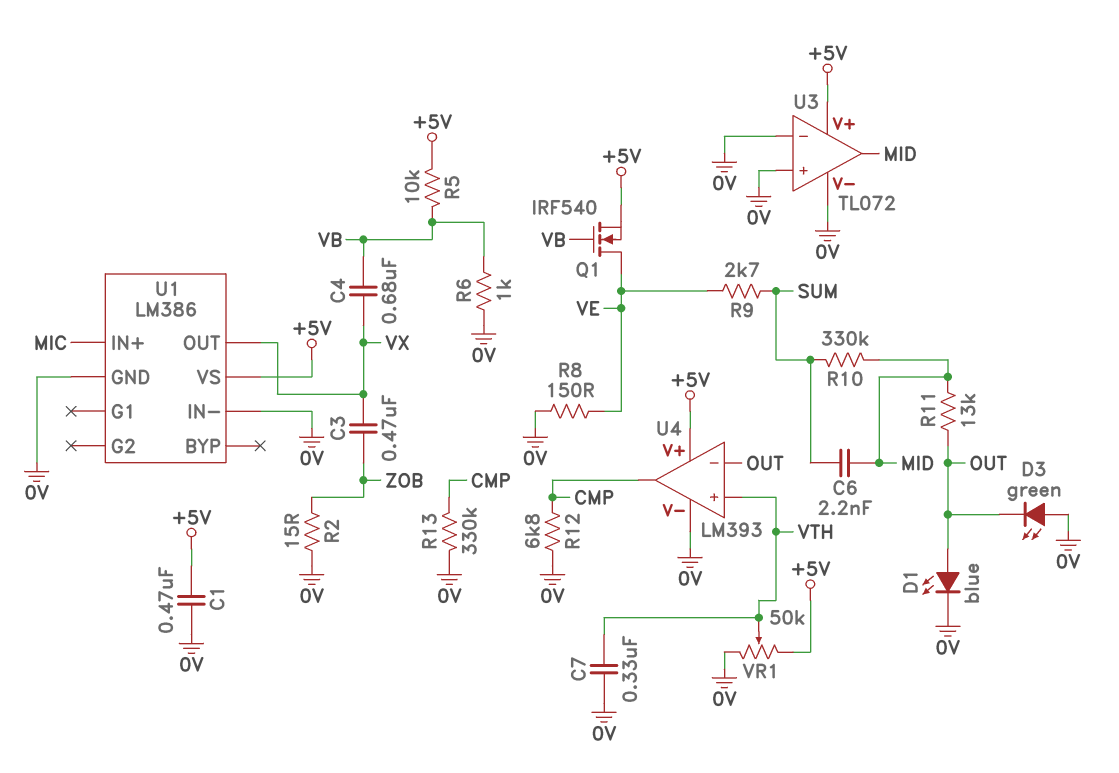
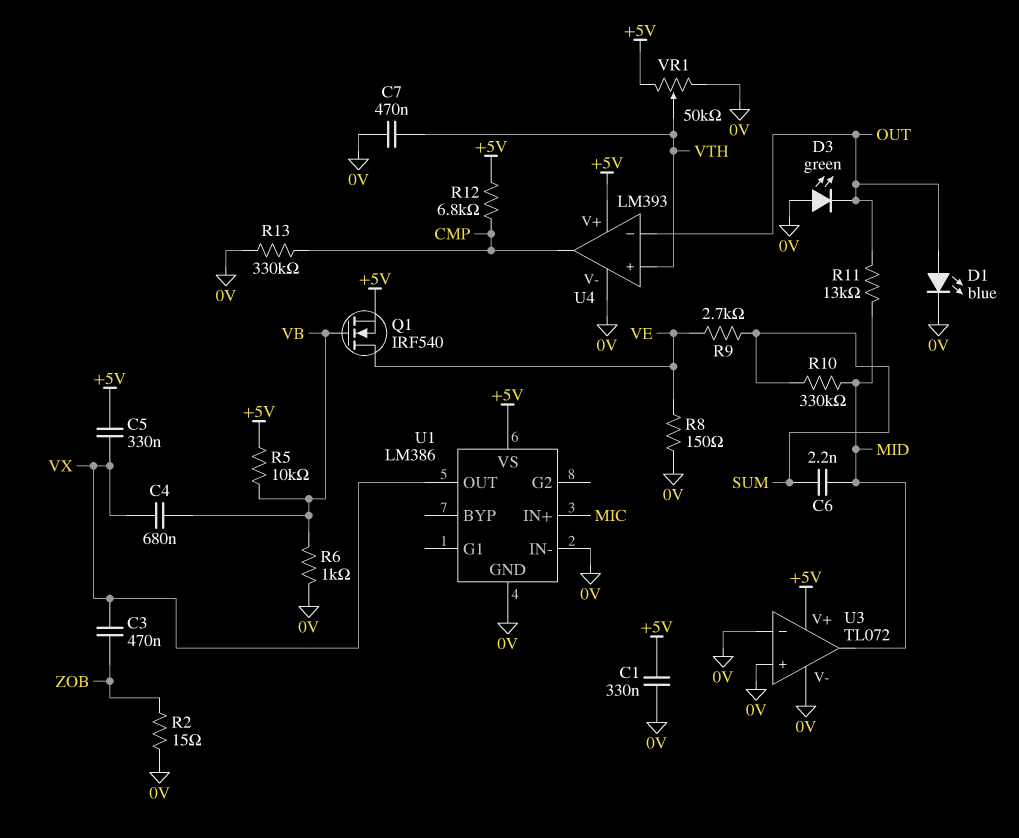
C1: 470nF (+5V, 0V) -> 330nF (+5V, 0V)
C5: none -> 330nF (+5V, VX)
C7: 330nF (0V, VTH) -> 470nF (0V, VTH)
R12: 6.8k (0V, CMP) -> 6.8k (+5V, CMP)

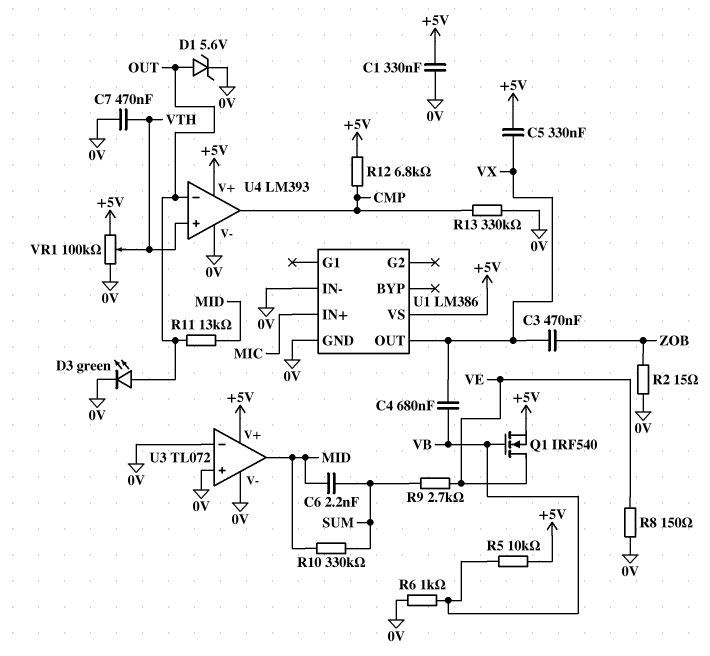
D1: LED blue (A OUT, K 0V) -> zener 5.6V (A OUT, K 0V)
D3: LED green (A 0V, K OUT) -> LED green (A OUT, K 0V)
VR1: 50k (+5V, 0V, wiper VTH) -> 100k (+5V, 0V, wiper VTH)

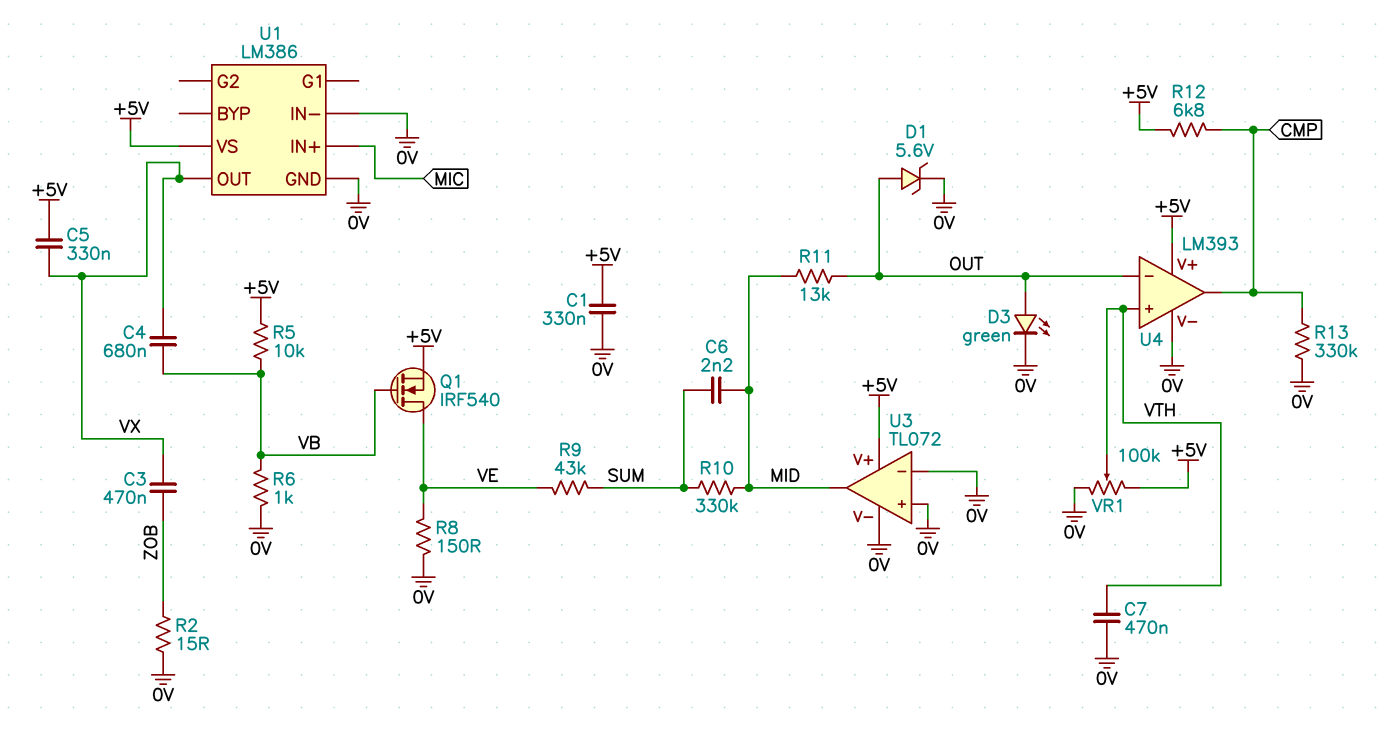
R9: 2.7k (SUM, VE) -> 43k (SUM, VE)

